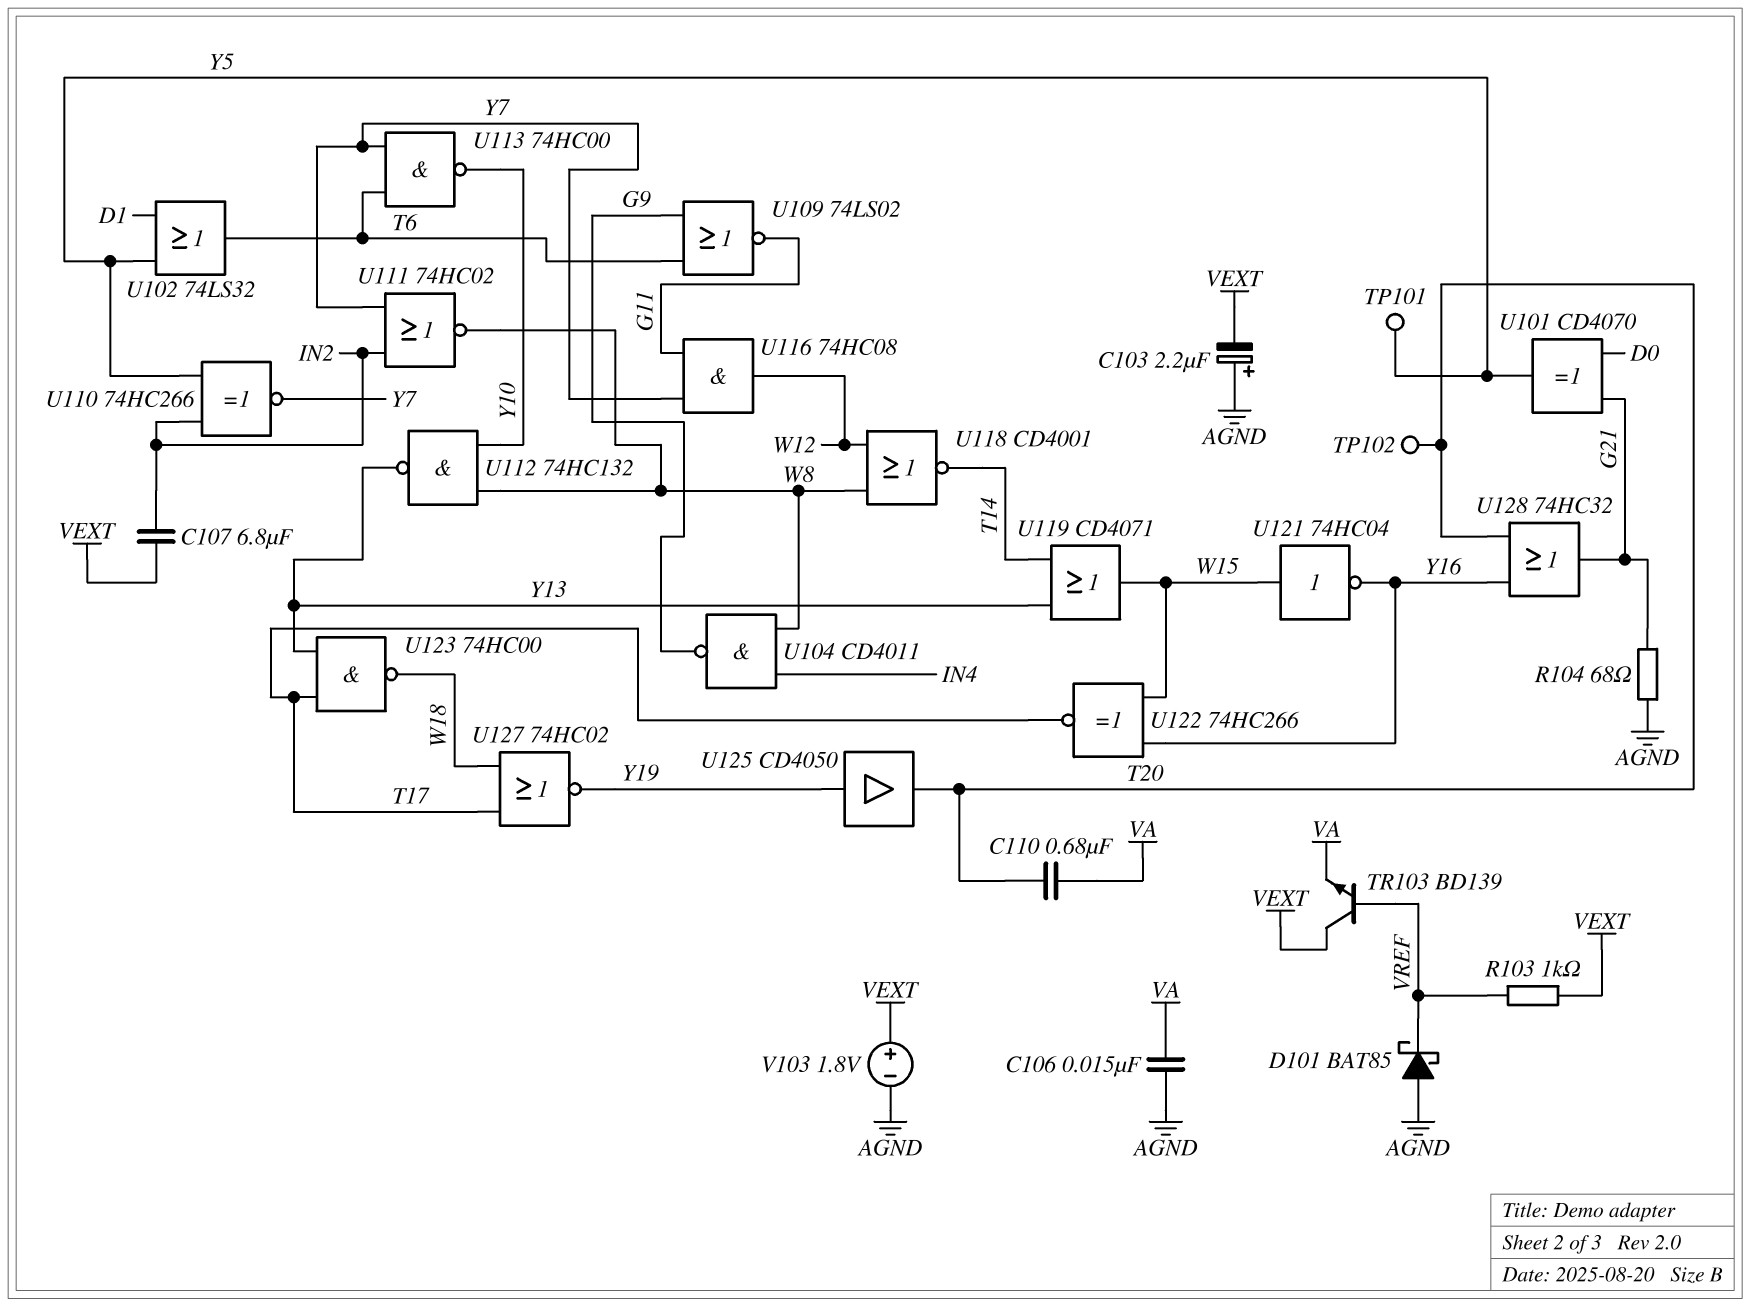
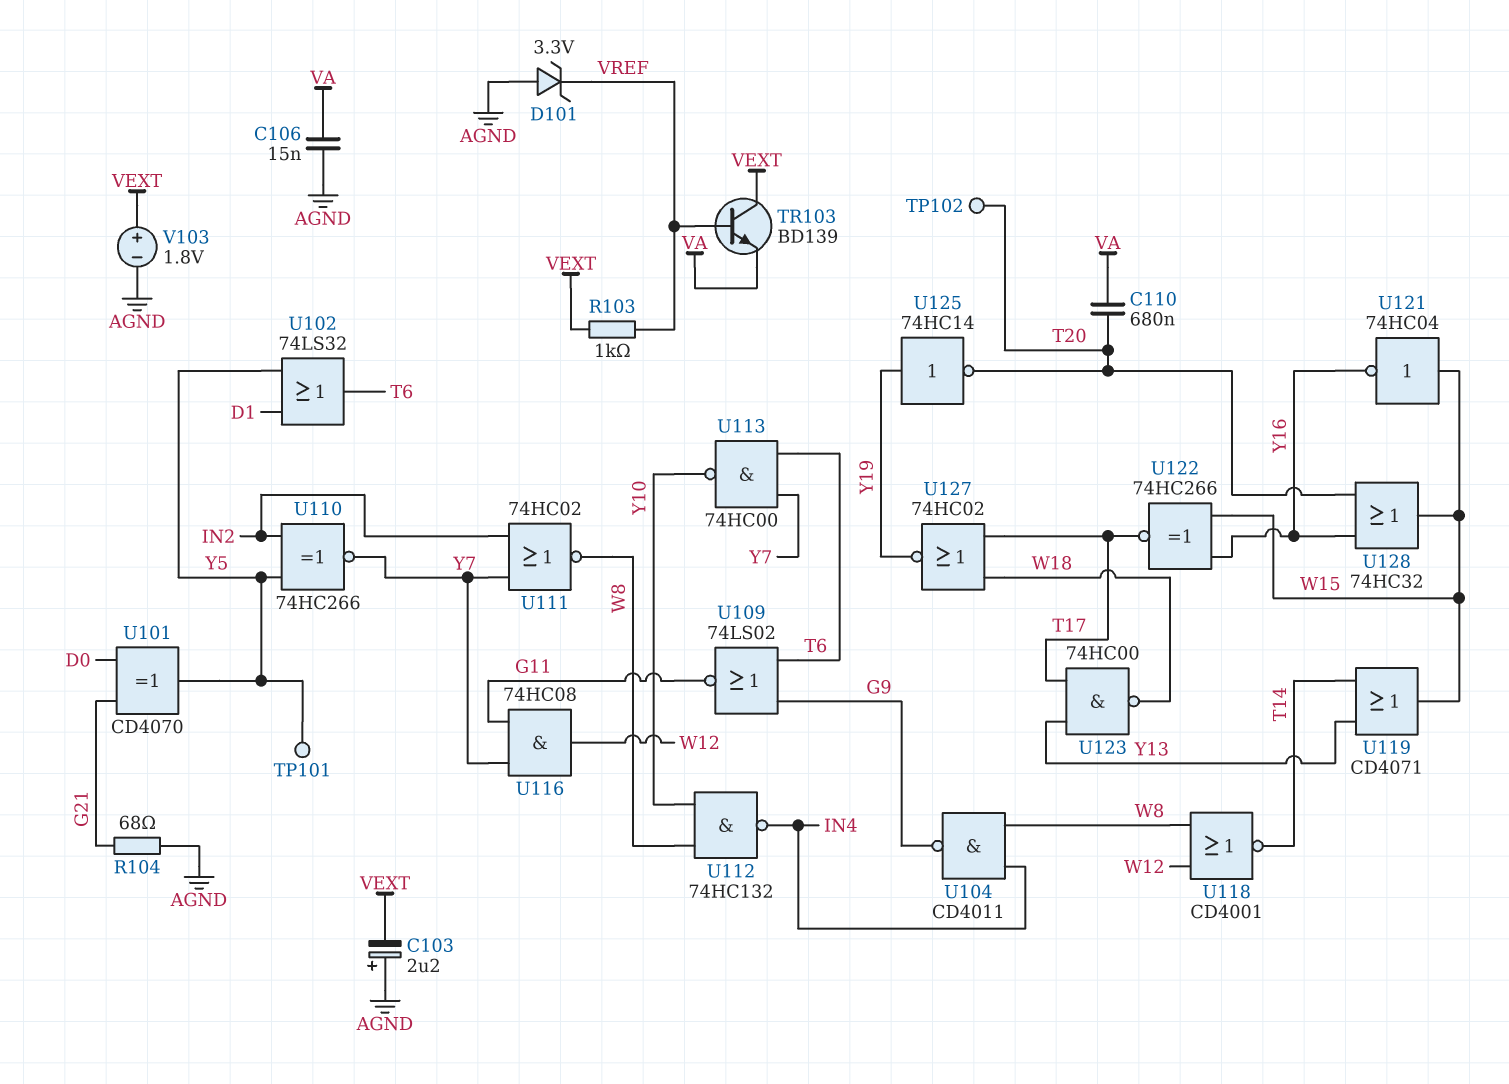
C107: 6.8uF (IN2, VEXT) -> none
D101: schottky BAT85 (A AGND, K VREF) -> zener 3.3V (A AGND, K VREF)
U112: NAND 74HC132 (in W8, in Y10, out Y13) -> NAND 74HC132 (in W8, in Y10, out IN4)
U125: buffer CD4050 (in Y19, out T20) -> NOT 74HC14 (in Y19, out T20)
U128: OR 74HC32 (in T20, in Y16, out G21) -> OR 74HC32 (in T20, in Y16, out W15)

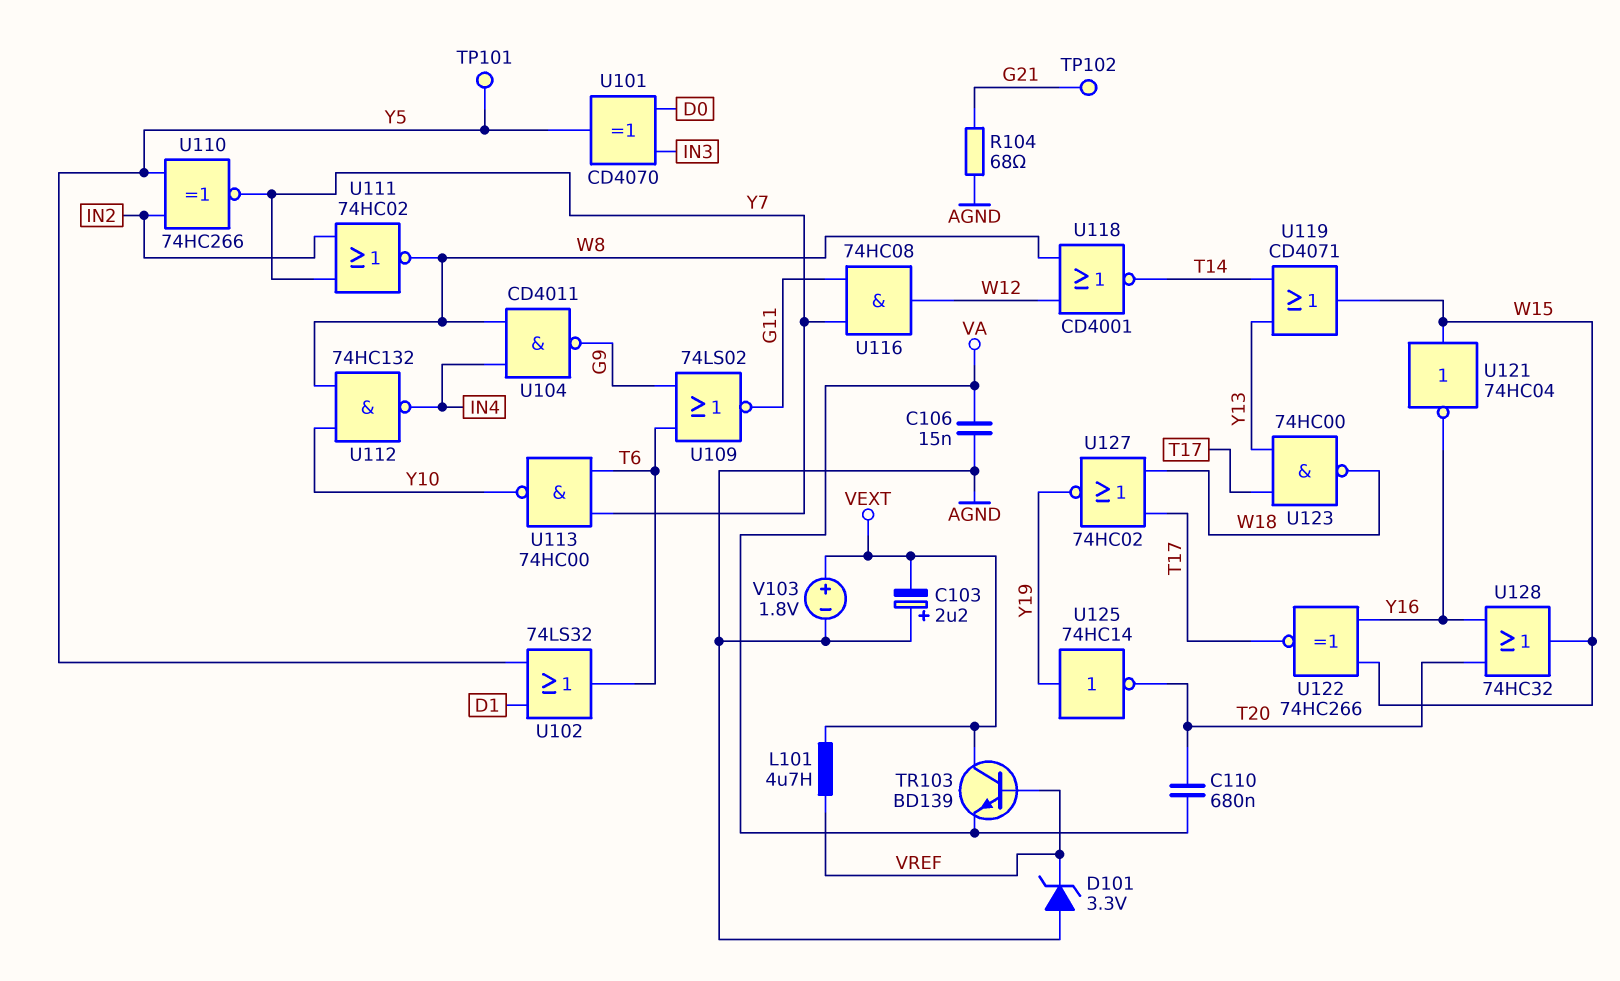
L101: none -> 4.7uH (VEXT, VREF)
R103: 1k (VEXT, VREF) -> none
TP102: test point (T20) -> test point (G21)
U101: XOR CD4070 (in D0, in G21, out Y5) -> XOR CD4070 (in D0, in IN3, out Y5)

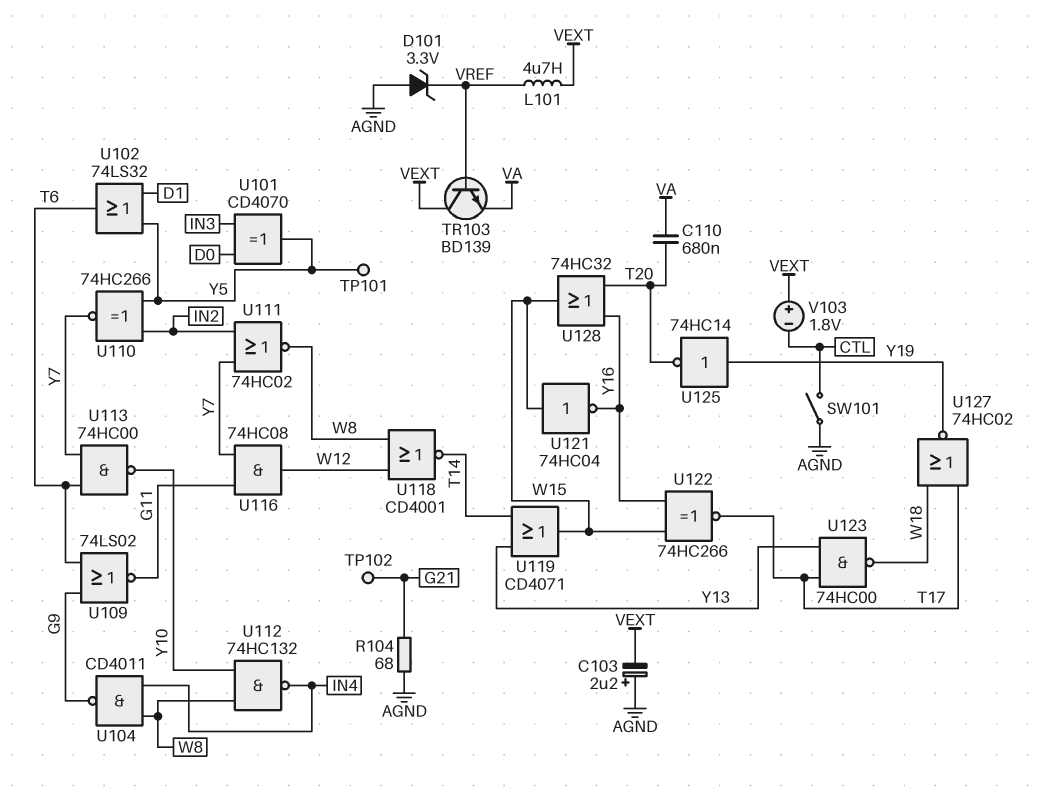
C106: 15nF (AGND, VA) -> none
SW101: none -> switch (AGND, CTL)
V103: 1.8V (plus VEXT, minus AGND) -> 1.8V (plus VEXT, minus CTL)

